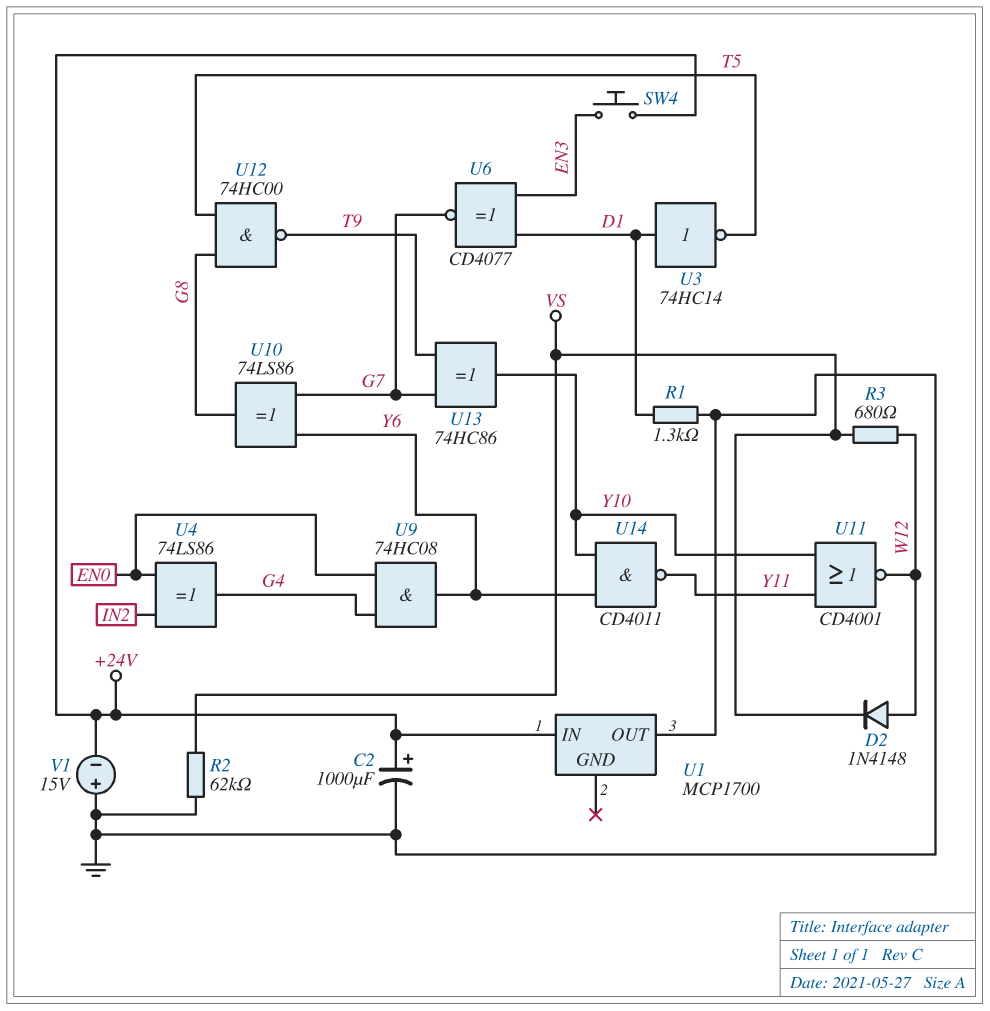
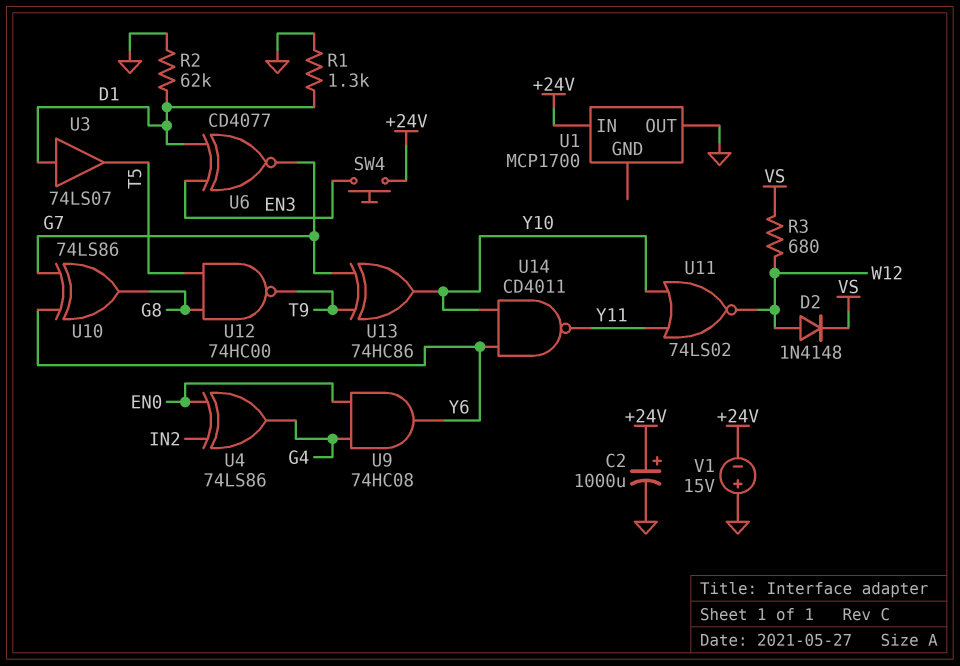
R2: 62k (GND, VS) -> 62k (D1, GND)
U3: NOT 74HC14 (in D1, out T5) -> buffer 74LS07 (in D1, out T5)
U11: NOR CD4001 (in Y10, in Y11, out W12) -> NOR 74LS02 (in Y10, in Y11, out W12)

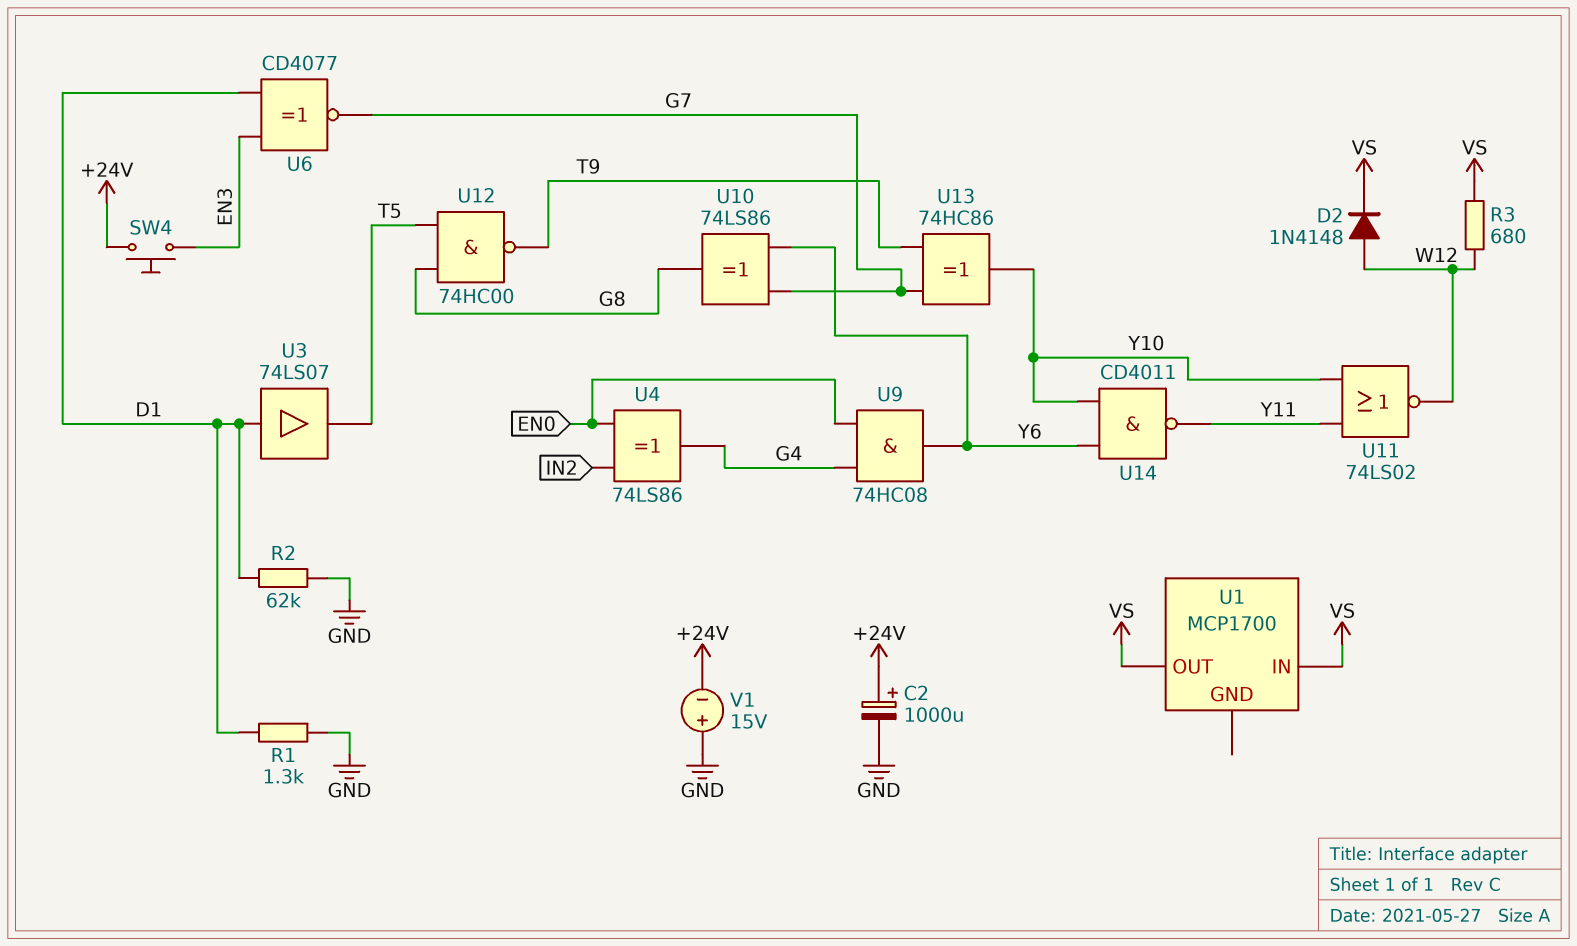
U1 pin IN: +24V -> VS
U1 pin OUT: GND -> VS

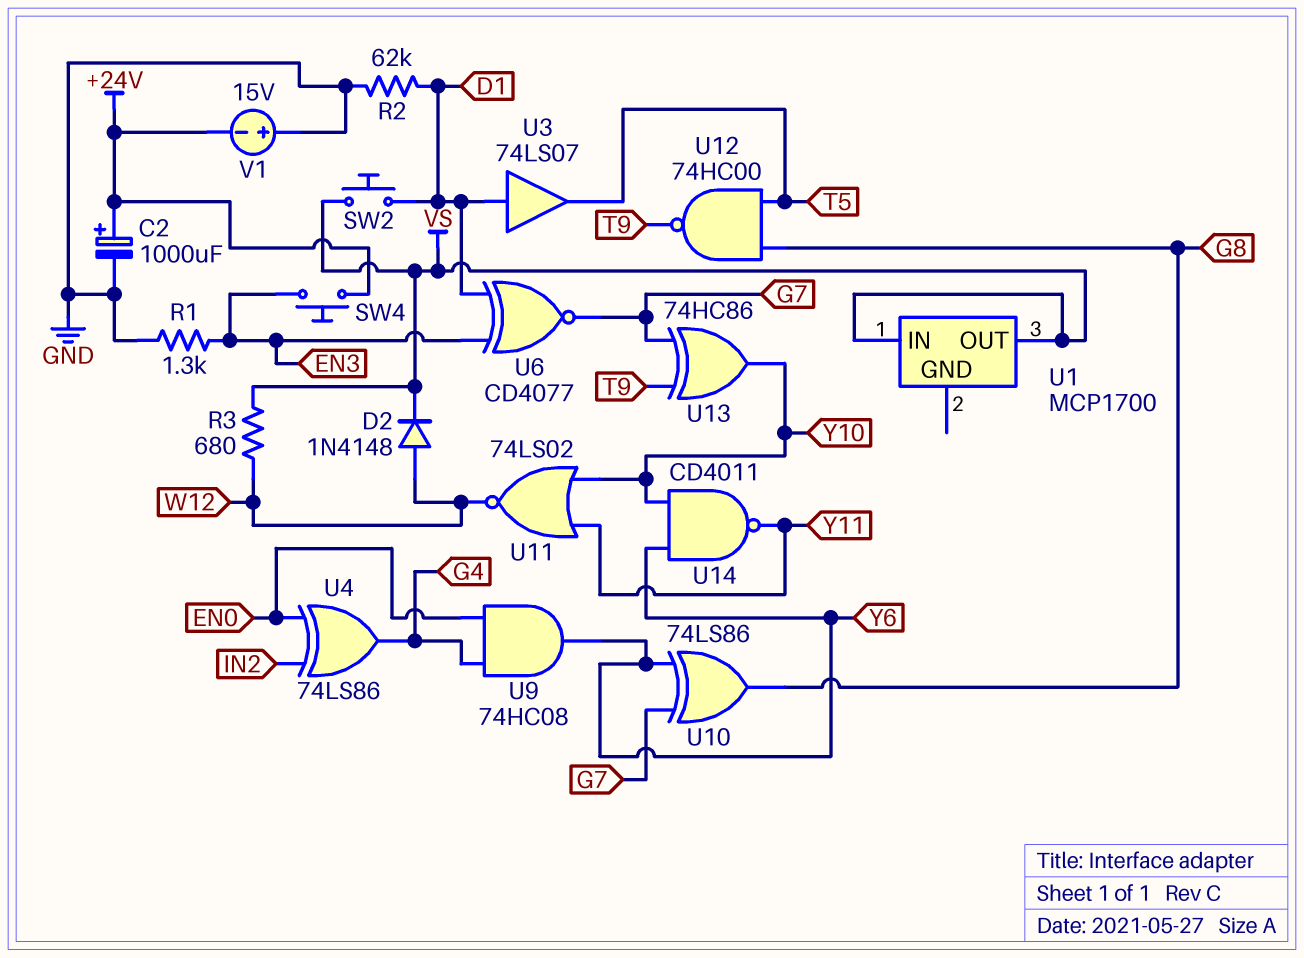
R1: 1.3k (D1, GND) -> 1.3k (EN3, GND)
SW2: none -> button (D1, VS)

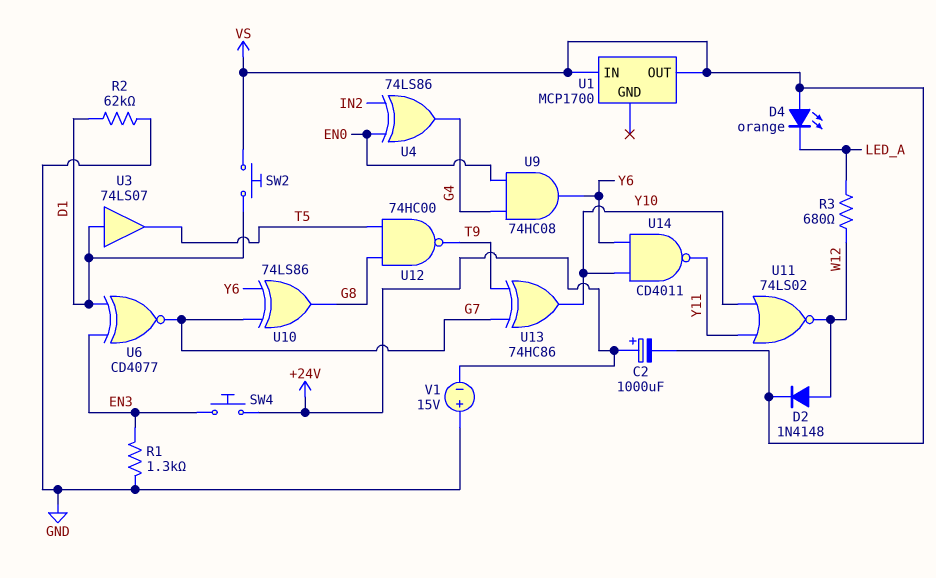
C2: 1000uF (plus +24V, minus GND) -> 1000uF (plus +24V, minus VS)
D4: none -> LED orange (A VS, K LED_A)
R3: 680 (VS, W12) -> 680 (LED_A, W12)

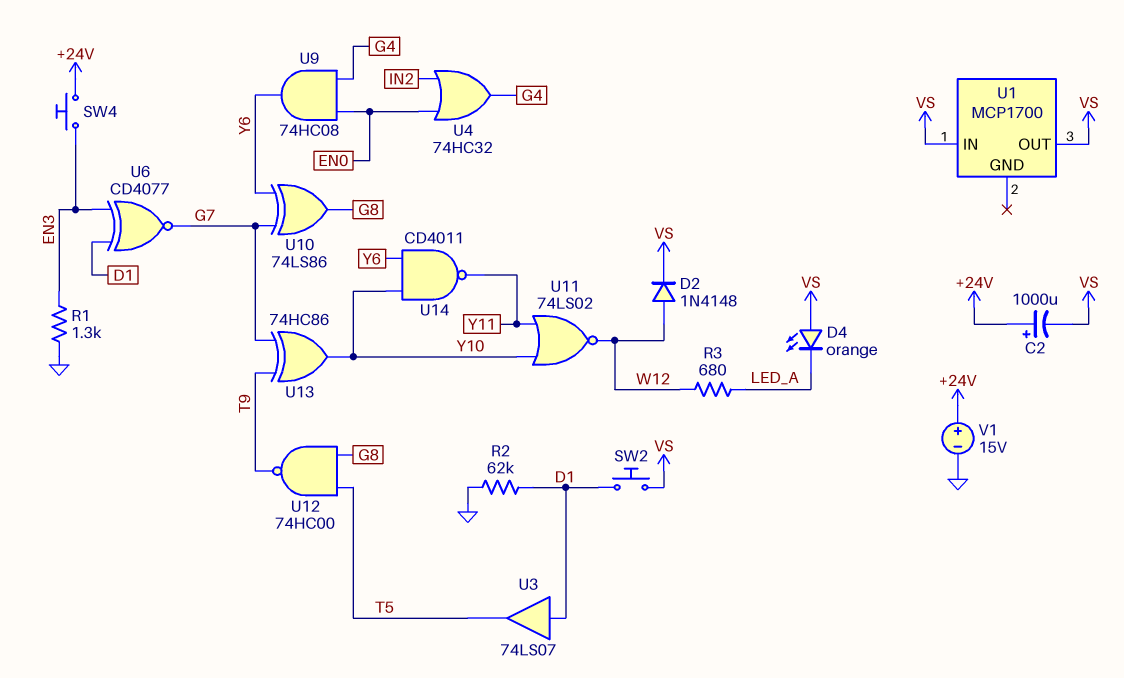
U4: XOR 74LS86 (in EN0, in IN2, out G4) -> OR 74HC32 (in EN0, in IN2, out G4)
V1: 15V (plus GND, minus +24V) -> 15V (plus +24V, minus GND)

